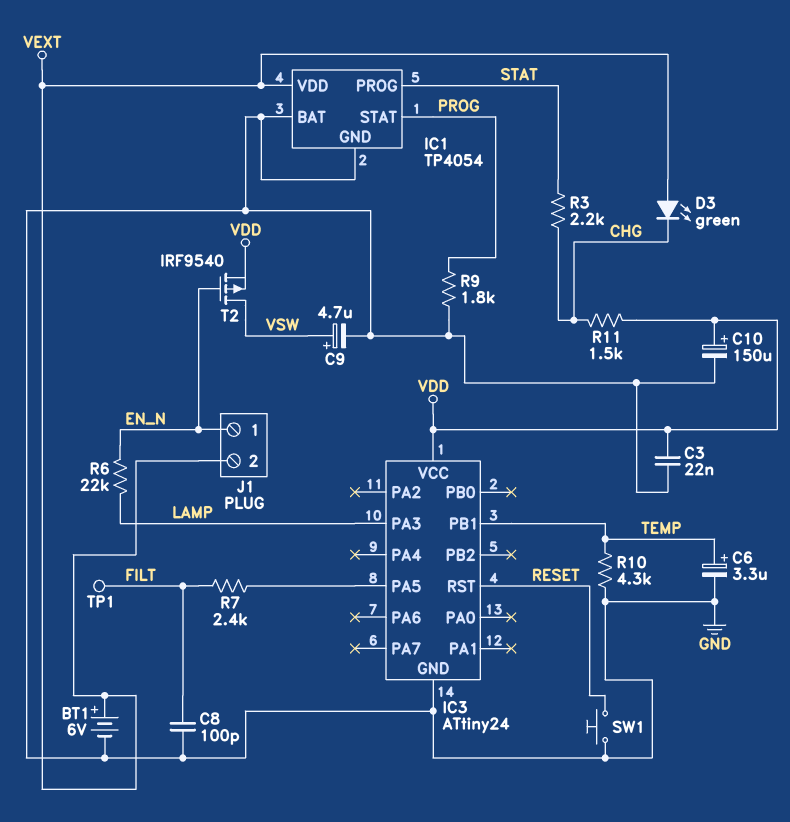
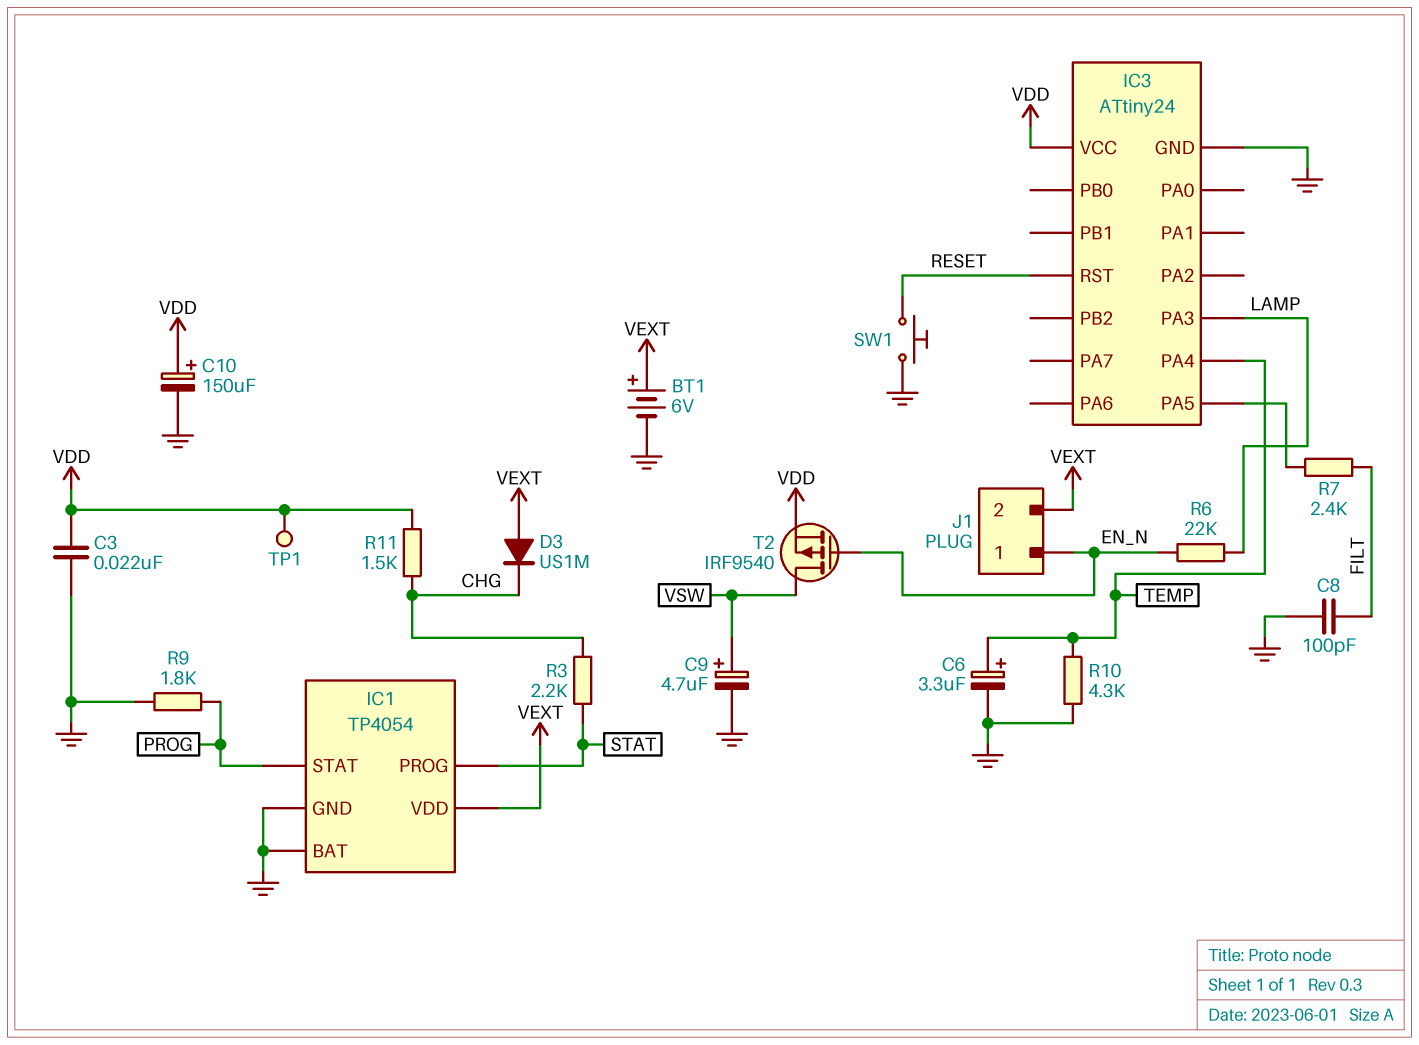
D3: LED green (A VEXT, K CHG) -> diode US1M (A VEXT, K CHG)
IC3 pin PA4: none -> TEMP
IC3 pin PB1: TEMP -> none
TP1: test point (FILT) -> test point (VDD)

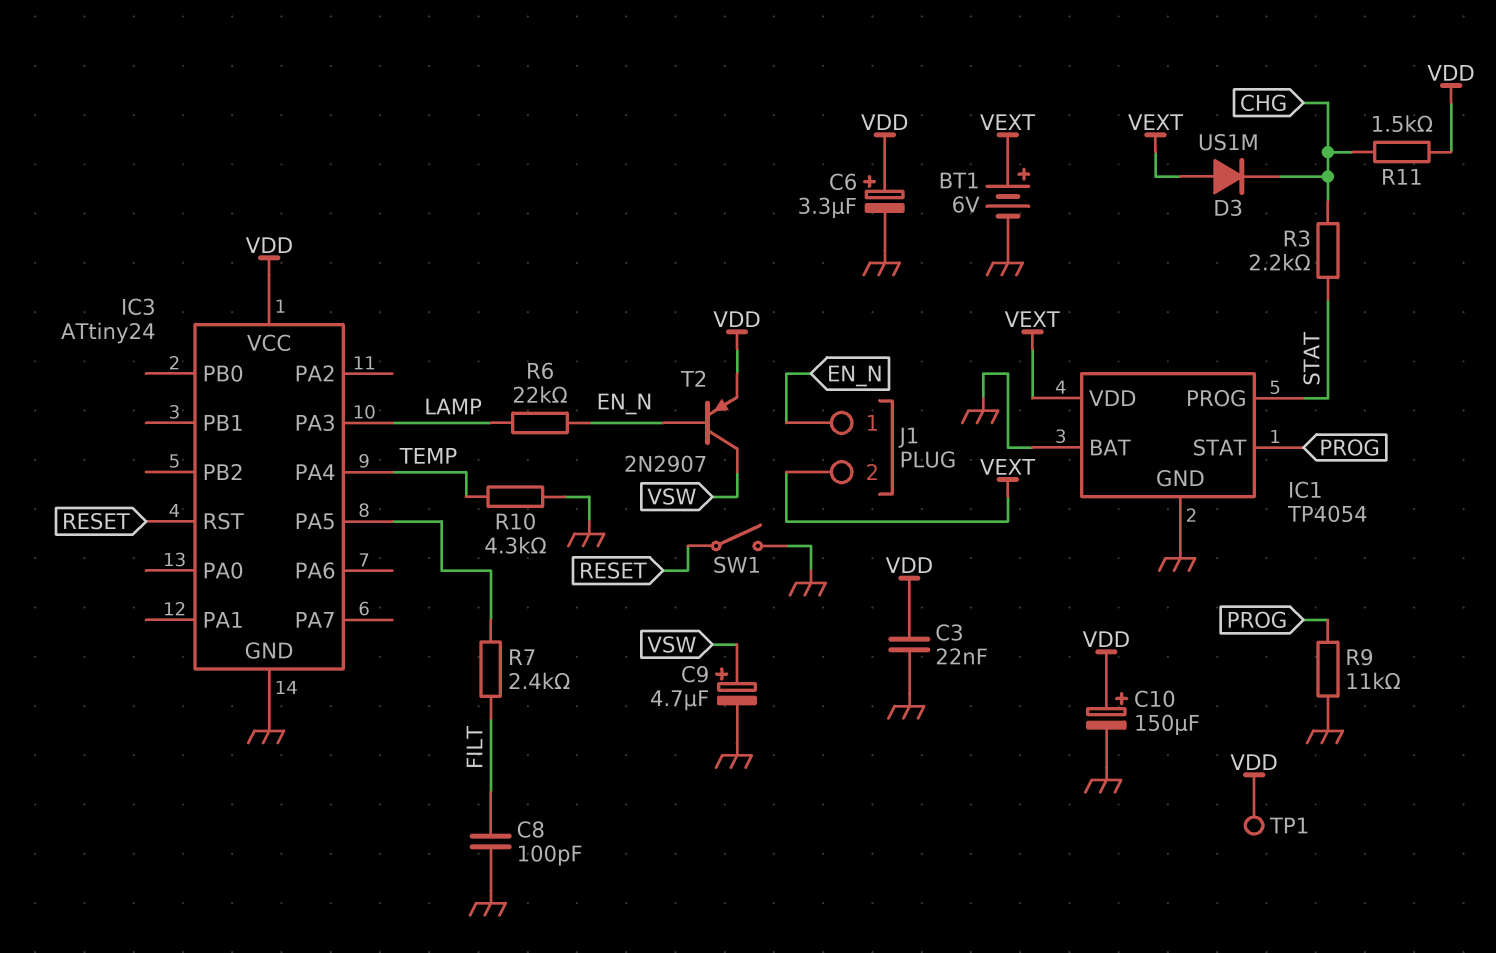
C6: 3.3uF (plus TEMP, minus GND) -> 3.3uF (plus VDD, minus GND)
R9: 1.8k (GND, PROG) -> 11k (GND, PROG)
SW1: button (GND, RESET) -> switch (GND, RESET)
T2: PMOS IRF9540 (G EN_N, D VSW, S VDD) -> PNP 2N2907 (B EN_N, C VSW, E VDD)

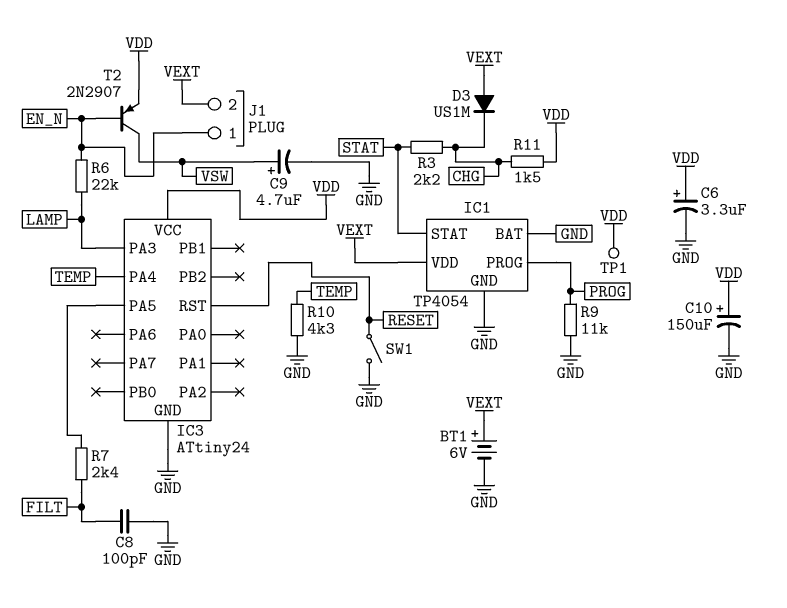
C3: 22nF (GND, VDD) -> none
IC1 pin PROG: STAT -> PROG
IC1 pin STAT: PROG -> STAT

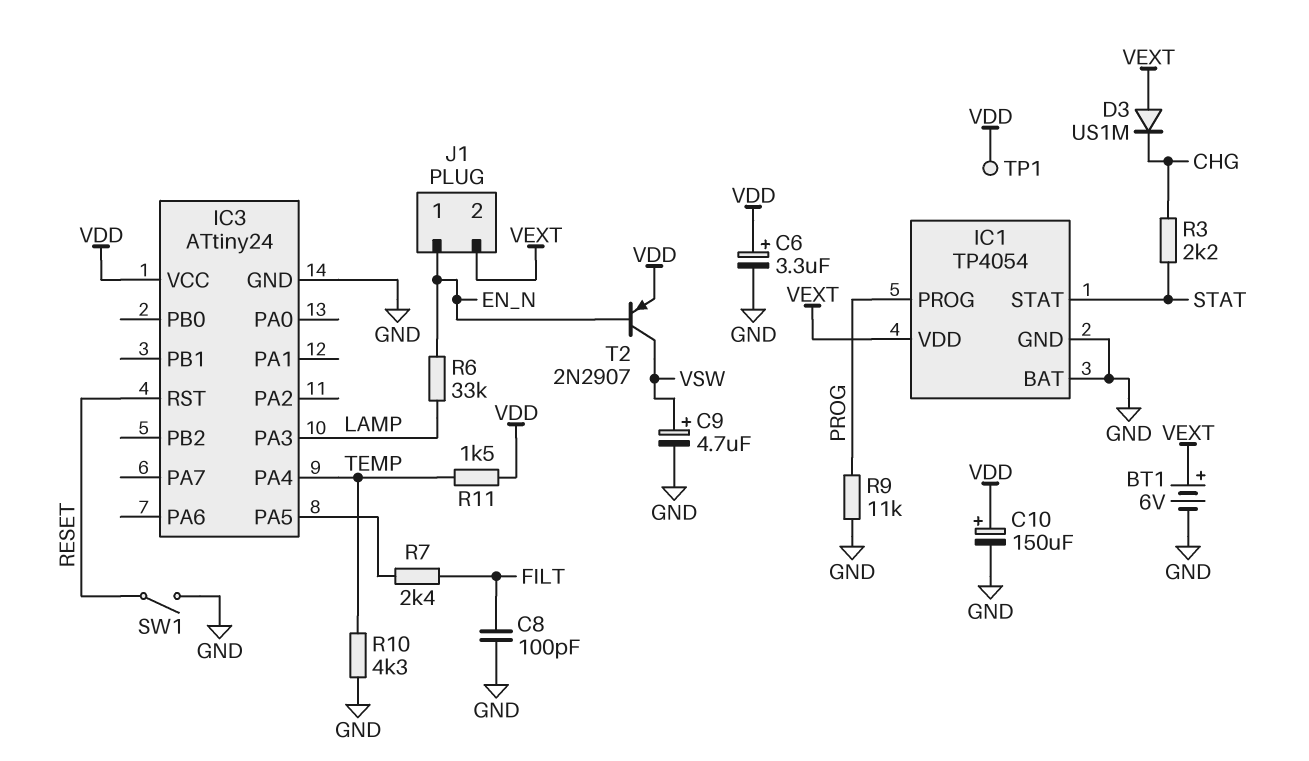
R6: 22k (EN_N, LAMP) -> 33k (EN_N, LAMP)
R11: 1.5k (CHG, VDD) -> 1.5k (TEMP, VDD)

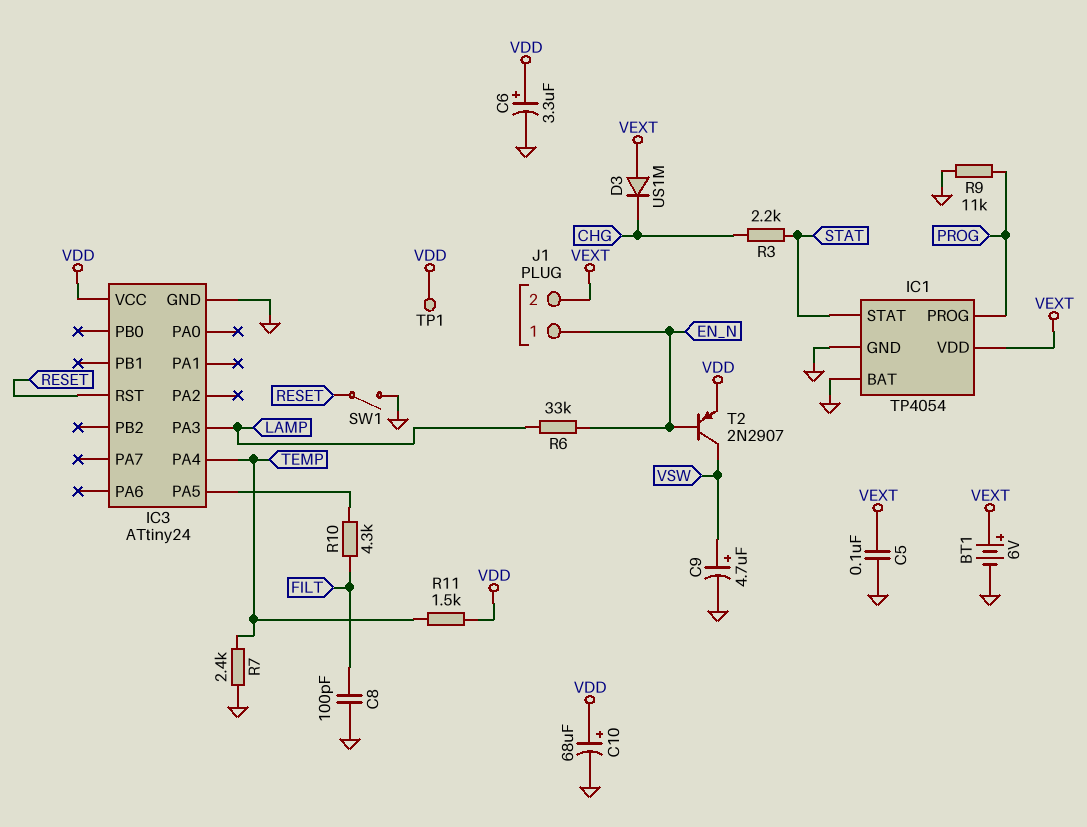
C5: none -> 100nF (GND, VEXT)
C10: 150uF (plus VDD, minus GND) -> 68uF (plus VDD, minus GND)
R7: 2.4k (FILT, IC3/PA5) -> 2.4k (GND, TEMP)
R10: 4.3k (GND, TEMP) -> 4.3k (FILT, IC3/PA5)

